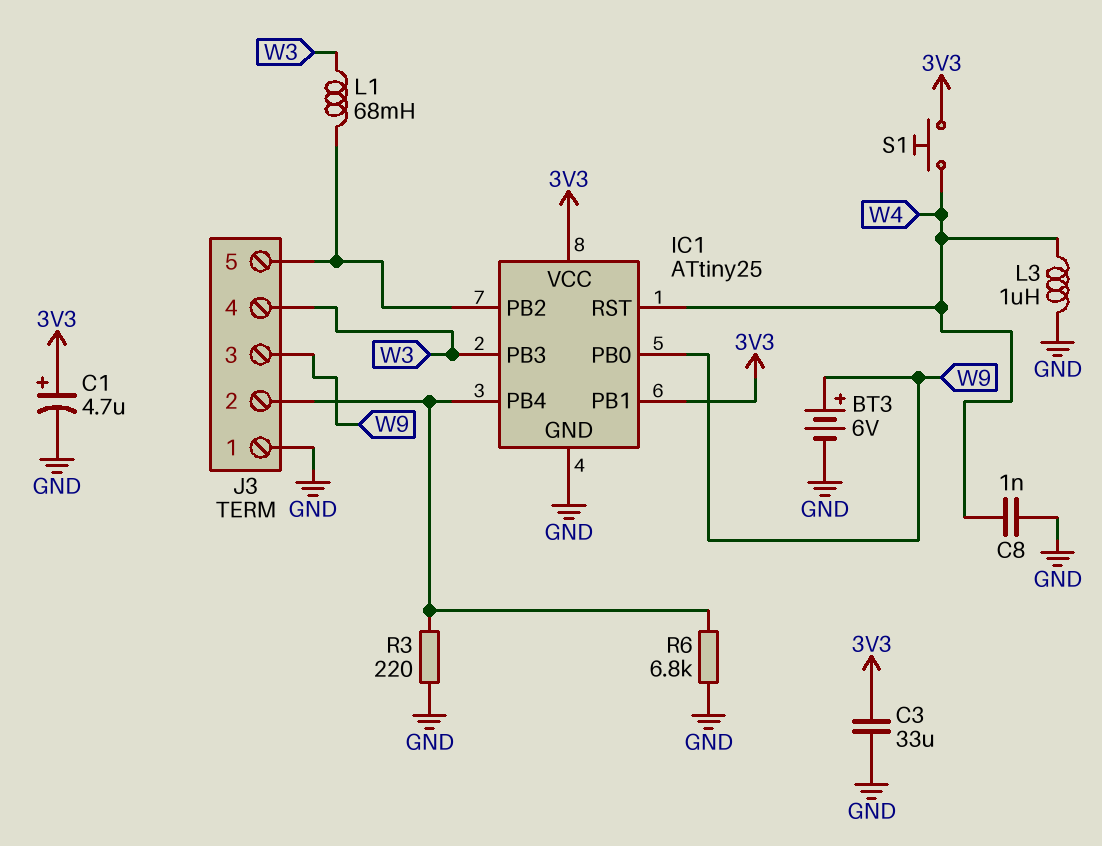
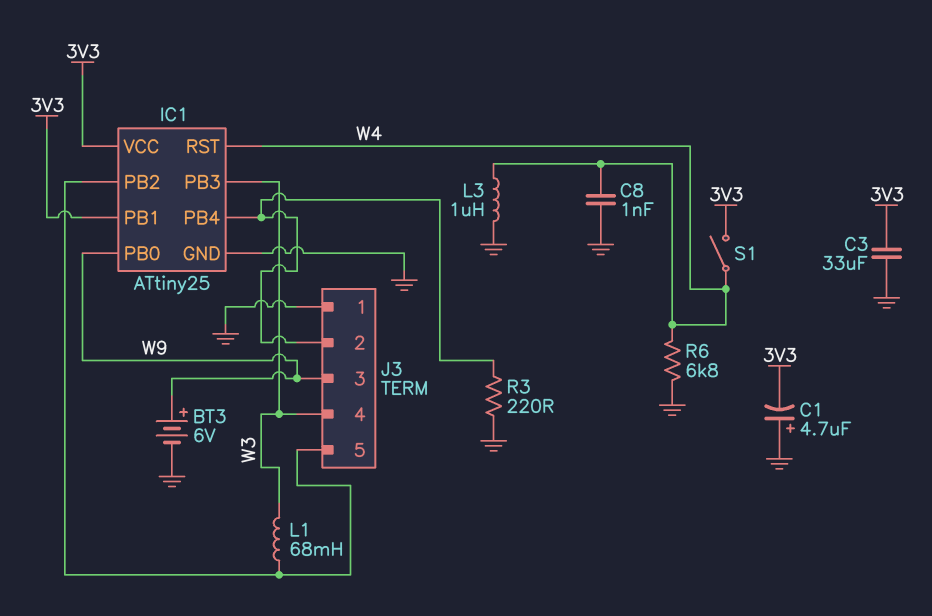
C1: 4.7uF (plus 3V3, minus GND) -> 4.7uF (plus GND, minus 3V3)
R6: 6.8k (GND, IC1/PB4) -> 6.8k (GND, W4)
S1: button (3V3, W4) -> switch (3V3, W4)

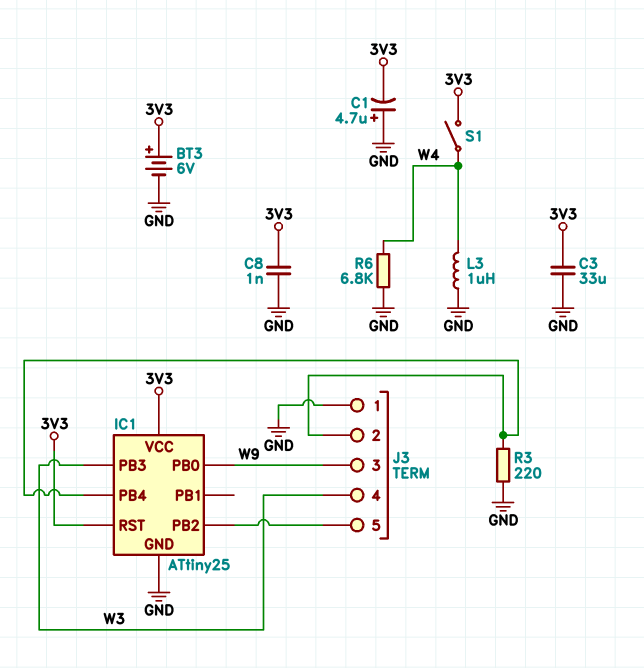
BT3: 6V (plus W9, minus GND) -> 6V (plus 3V3, minus GND)
C8: 1nF (GND, W4) -> 1nF (3V3, GND)
IC1 pin PB1: 3V3 -> none
IC1 pin RST: W4 -> 3V3
L1: 68mH (IC1/PB2, W3) -> none

